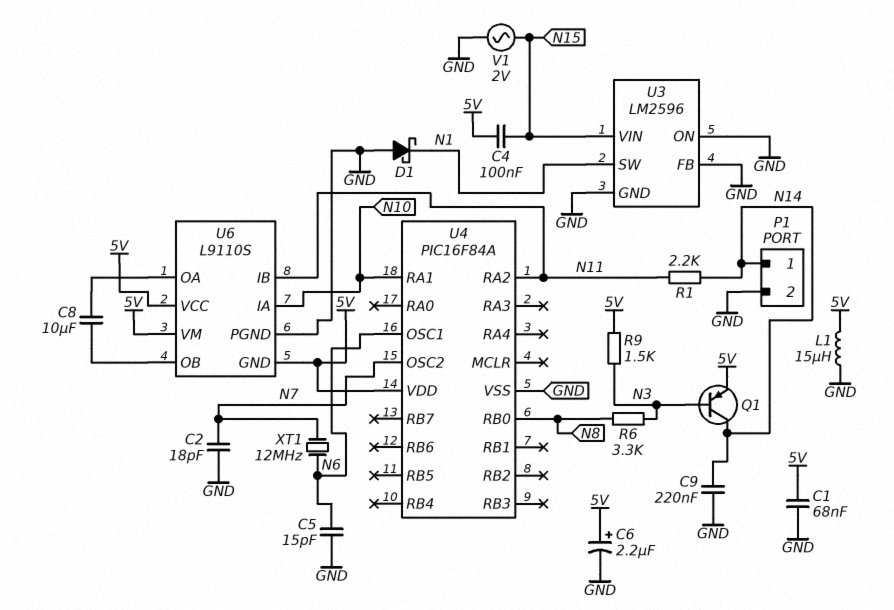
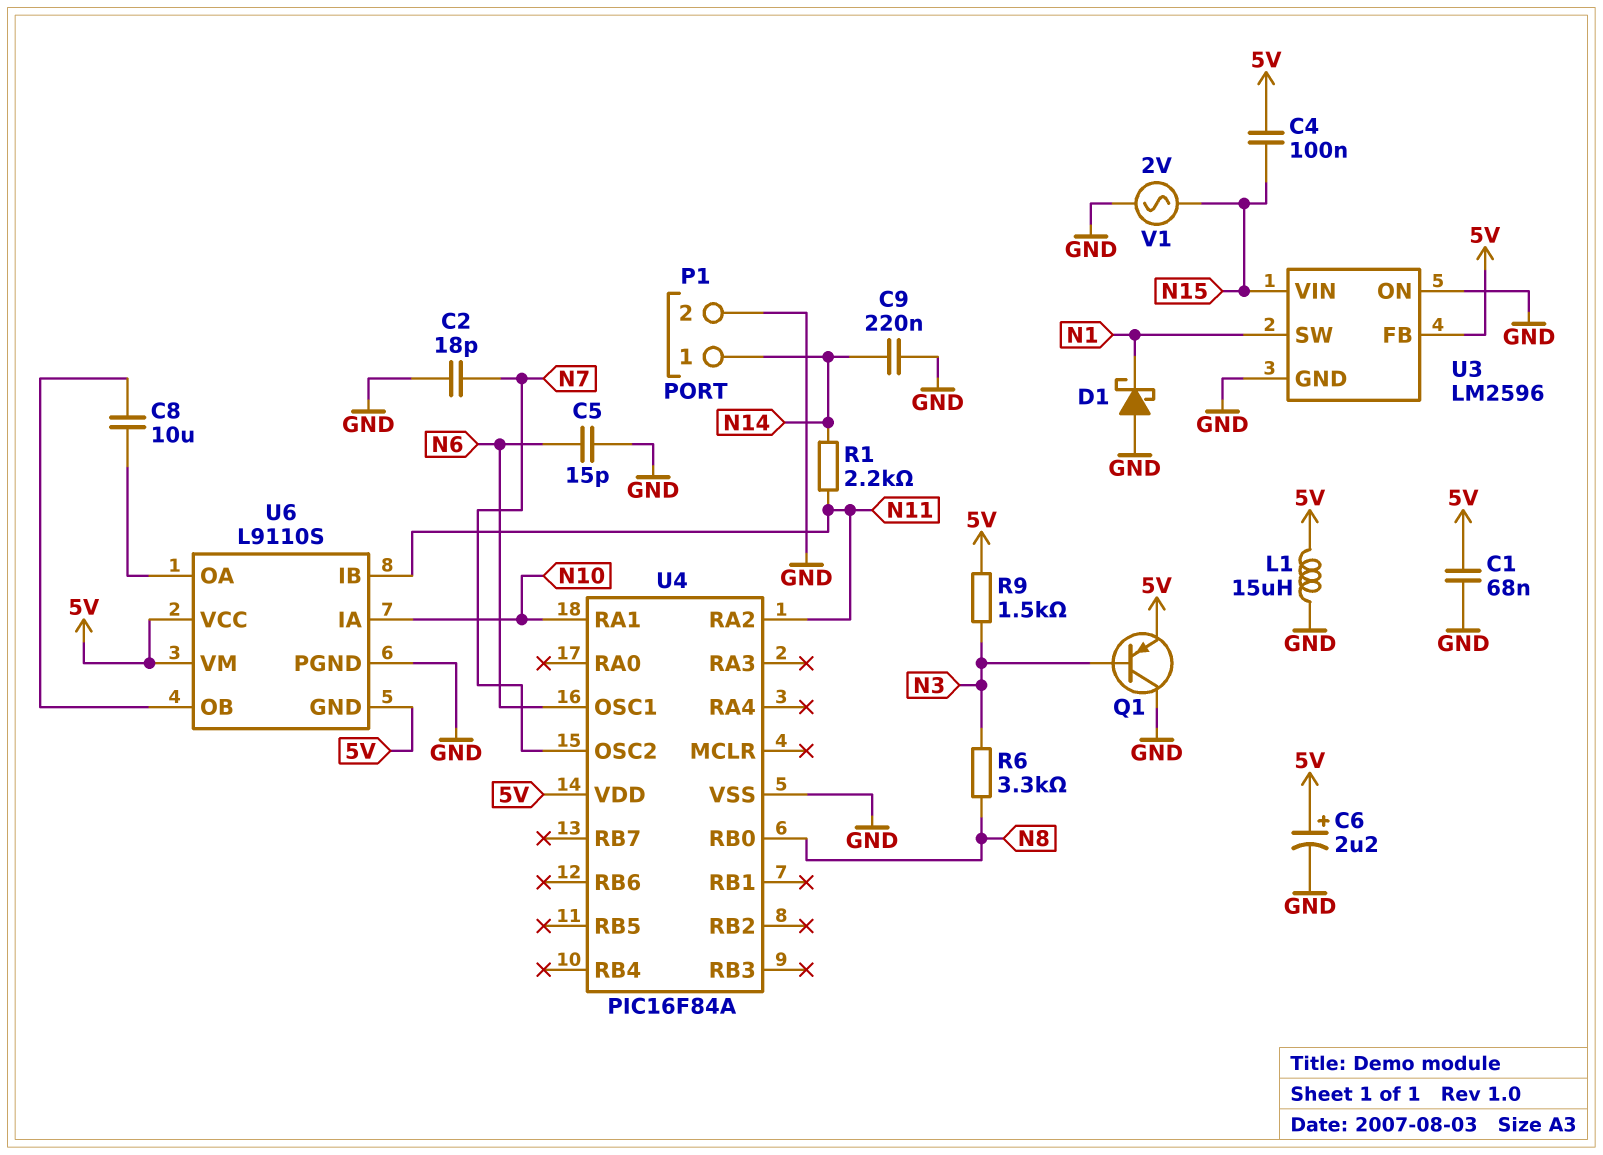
Q1: PNP (B N3, C N14, E 5V) -> PNP (B N3, C GND, E 5V)
U3 pin FB: GND -> 5V
XT1: 12MHz (N6, N7) -> none

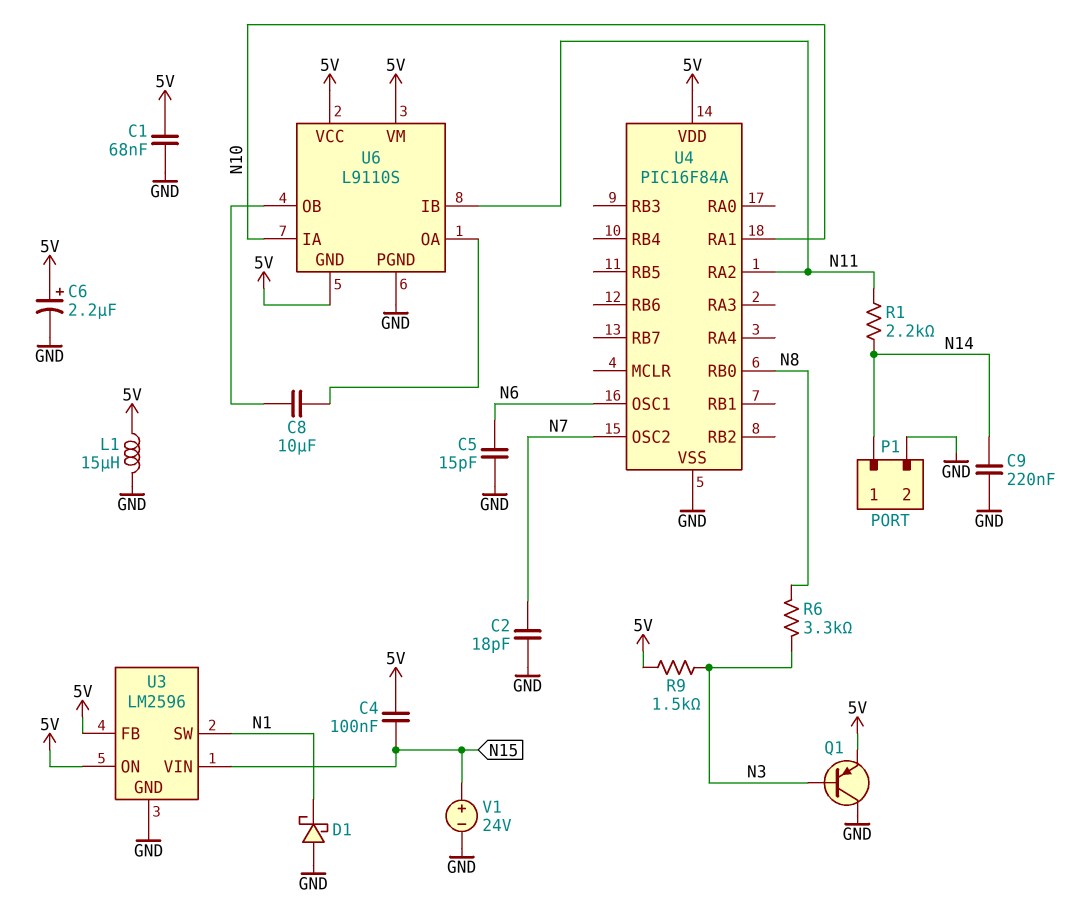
U3 pin ON: GND -> 5V
V1: AC 2V (GND, N15) -> 24V (plus N15, minus GND)

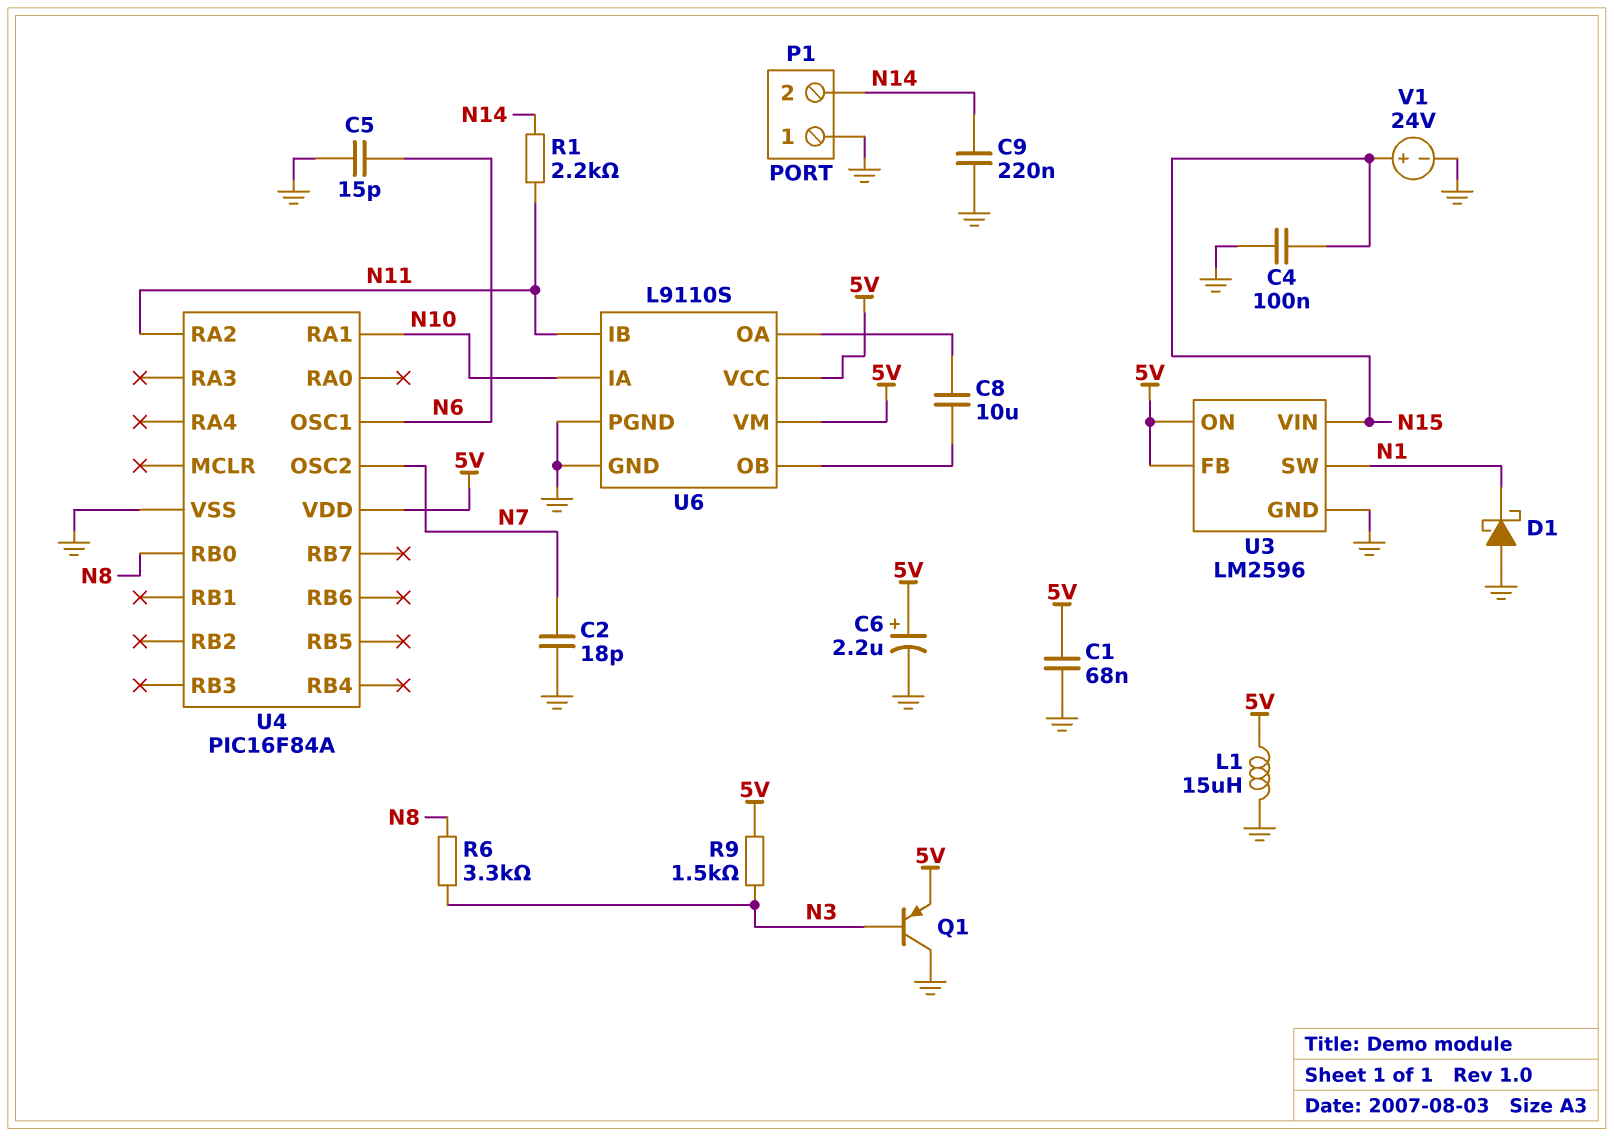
C4: 100nF (5V, N15) -> 100nF (GND, N15)
P1 pin 1: N14 -> GND
P1 pin 2: GND -> N14
U6 pin GND: 5V -> GND

